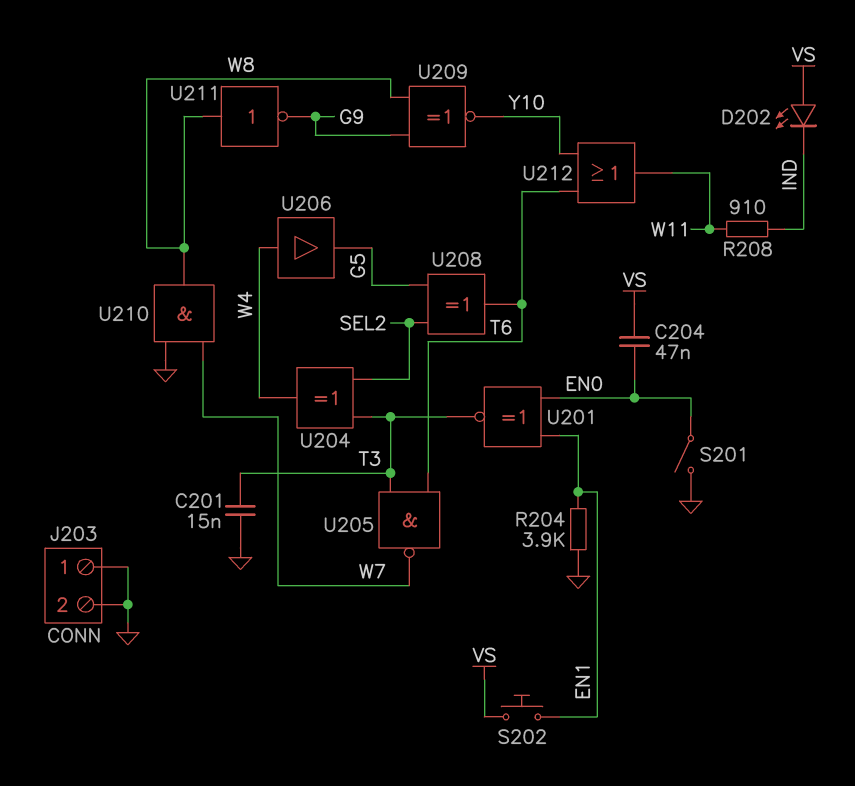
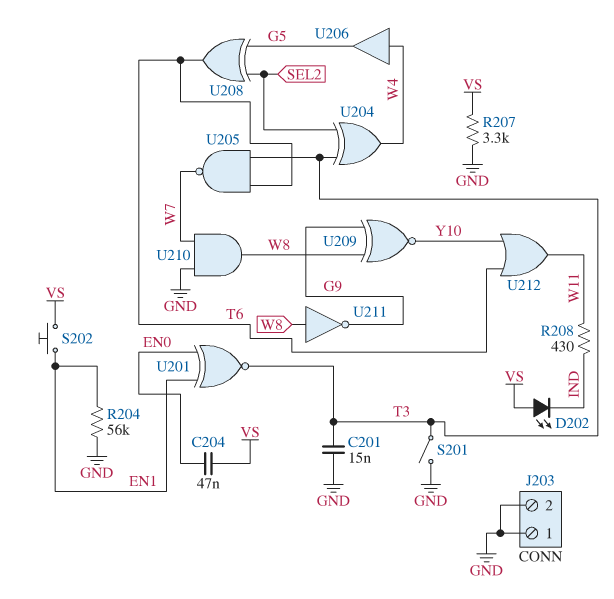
R204: 3.9k (EN1, GND) -> 56k (EN1, GND)
R207: none -> 3.3k (GND, VS)
R208: 910 (IND, W11) -> 430 (IND, W11)
S201: switch (EN0, GND) -> switch (GND, T3)

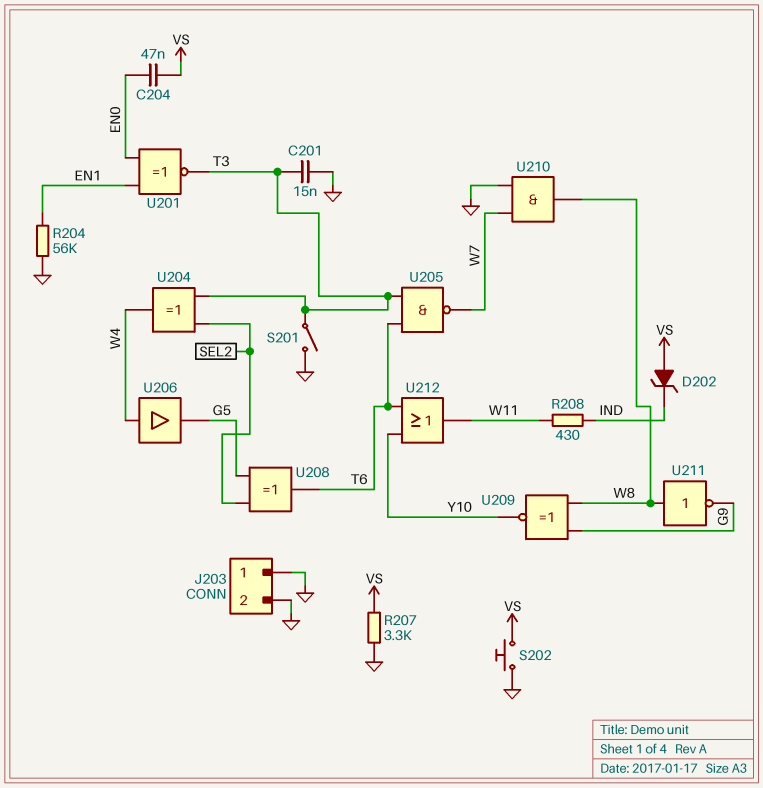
D202: LED (A VS, K IND) -> zener (A VS, K IND)
S202: button (EN1, VS) -> button (GND, VS)

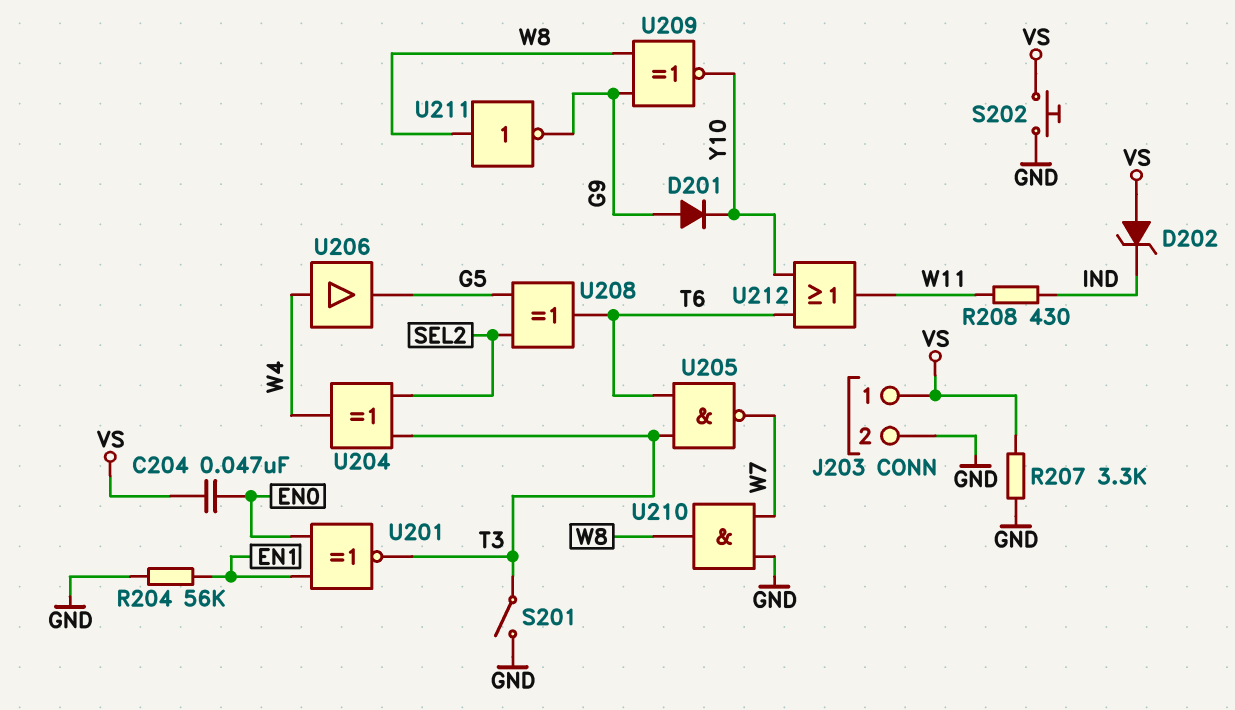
C201: 15nF (GND, T3) -> none
D201: none -> diode (A G9, K Y10)
J203 pin 1: GND -> VS

